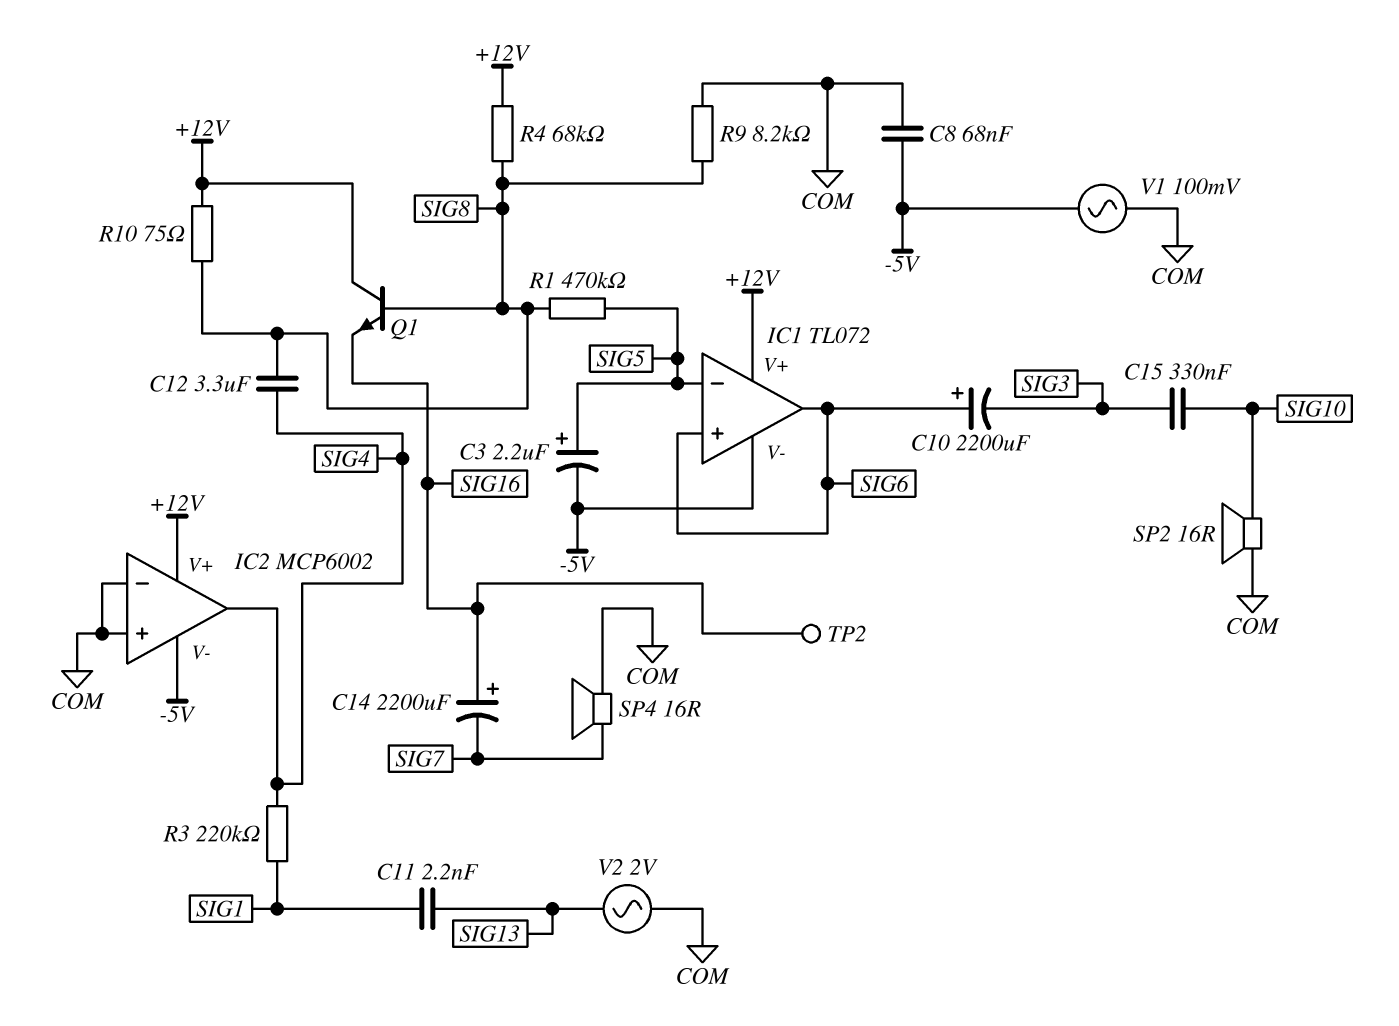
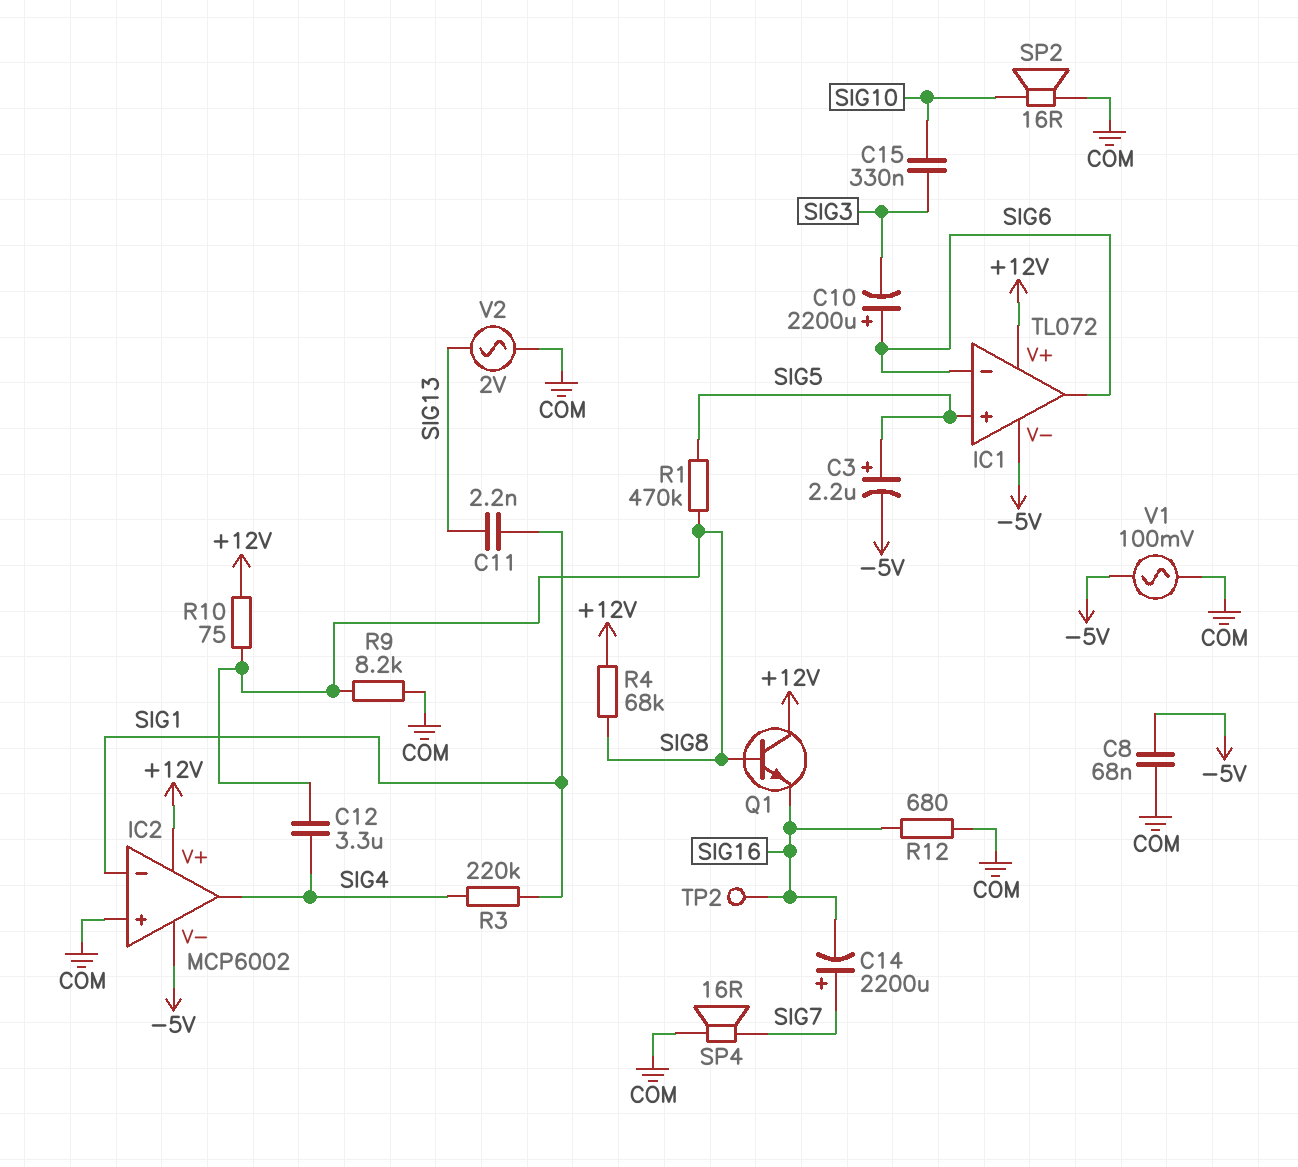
C14: 2200uF (plus SIG16, minus SIG7) -> 2200uF (plus SIG7, minus SIG16)
IC1 pin in+: SIG6 -> SIG5
IC1 pin in-: SIG5 -> SIG6
IC2 pin in-: COM -> SIG1
R12: none -> 680 (COM, SIG16)

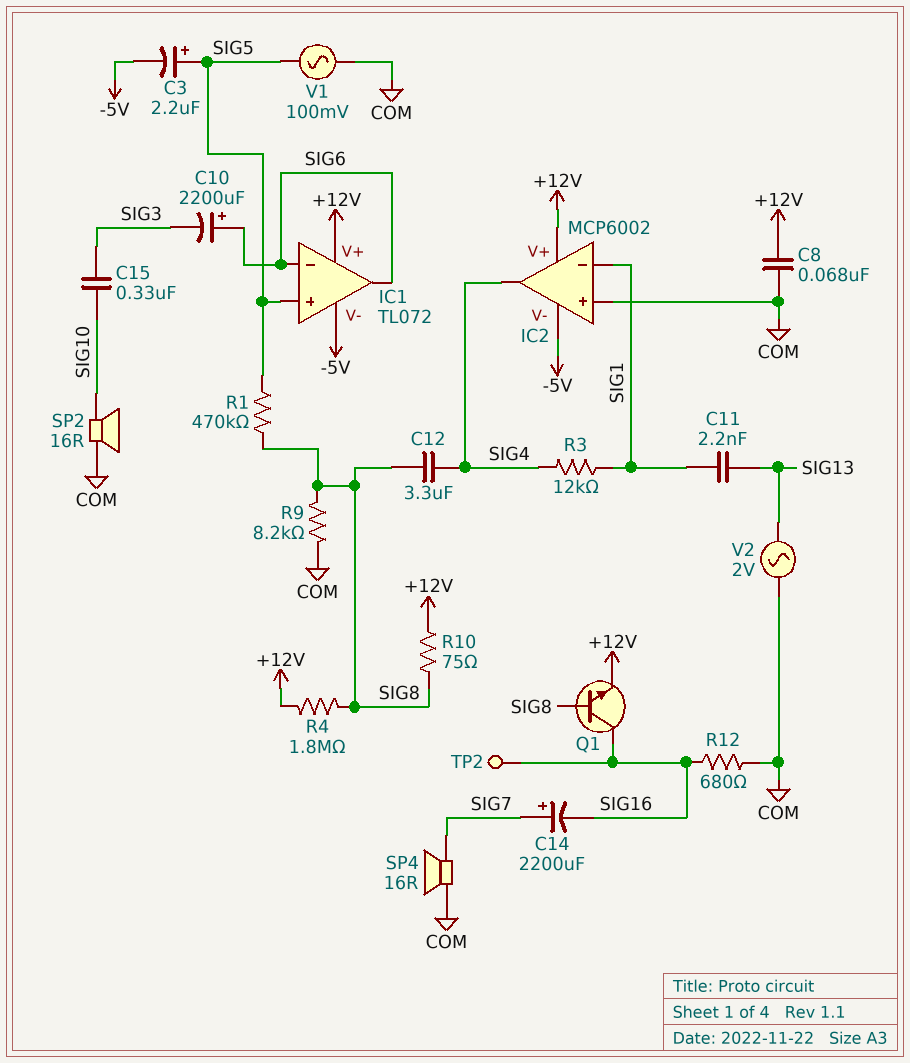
C8: 68nF (-5V, COM) -> 68nF (+12V, COM)
Q1: NPN (B SIG8, C +12V, E SIG16) -> NPN (B SIG8, C SIG16, E +12V)
R3: 220k (SIG1, SIG4) -> 12k (SIG1, SIG4)
R4: 68k (+12V, SIG8) -> 1.8M (+12V, SIG8)
V1: AC 100mV (-5V, COM) -> AC 100mV (COM, SIG5)

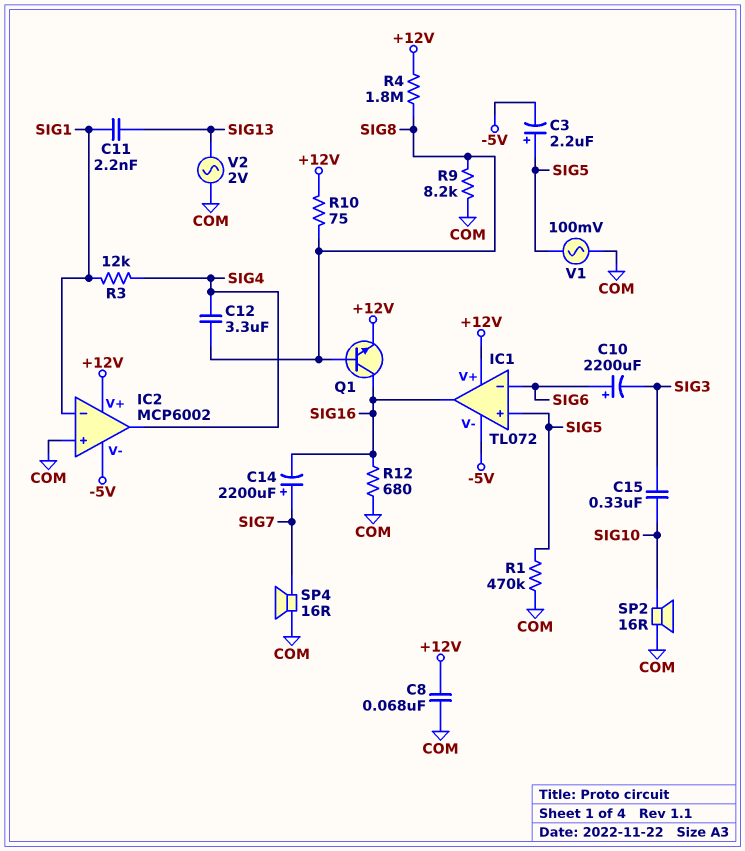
IC1 pin out: SIG6 -> SIG16
R1: 470k (SIG5, SIG8) -> 470k (COM, SIG5)
TP2: test point (SIG16) -> none

